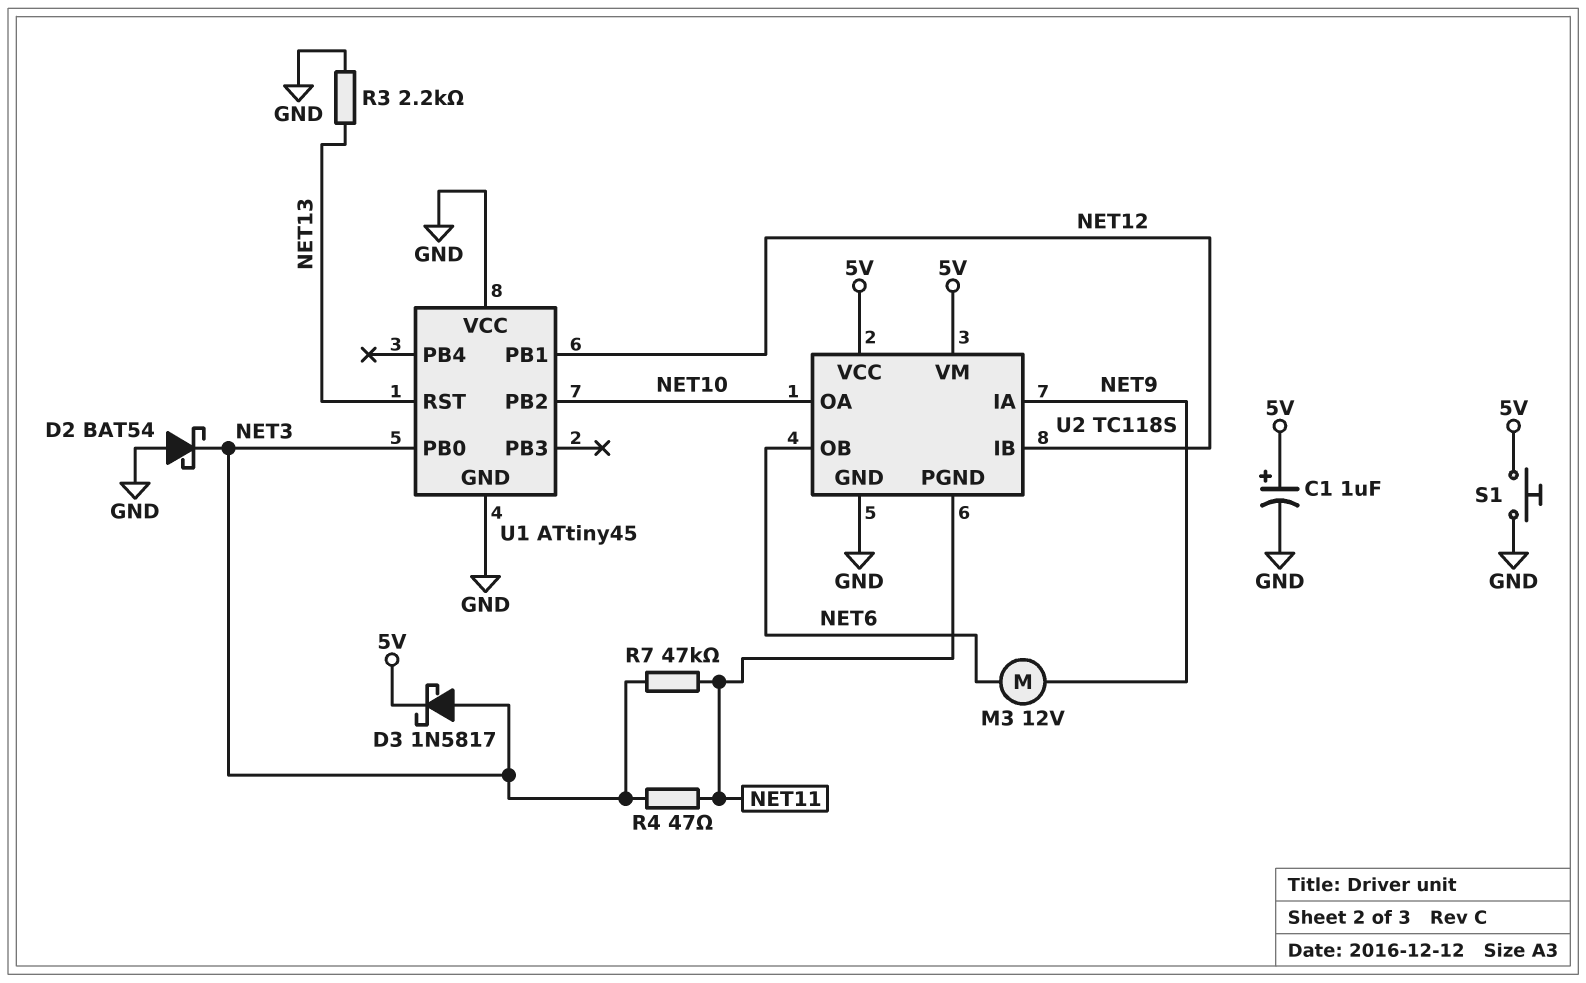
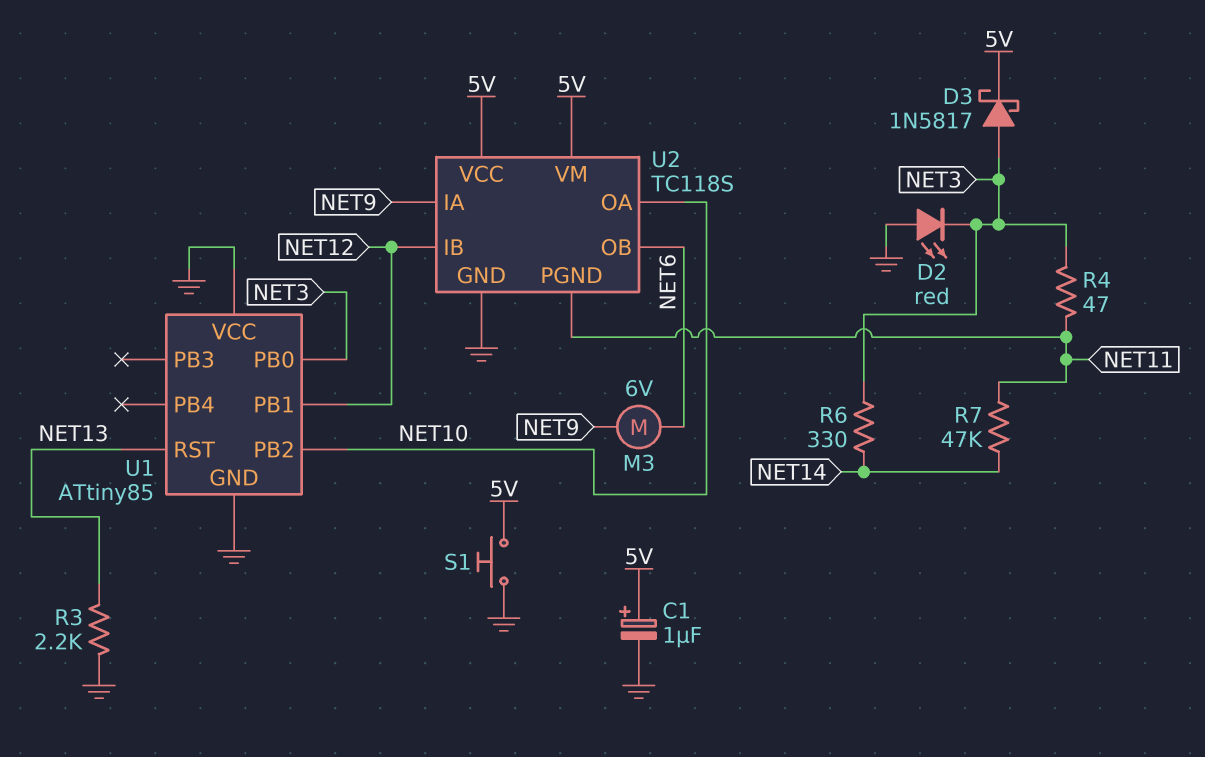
D2: schottky BAT54 (A GND, K NET3) -> LED red (A GND, K NET3)
M3: motor 12V (NET6, NET9) -> motor 6V (NET6, NET9)
R6: none -> 330 (NET3, NET14)
R7: 47k (NET3, NET11) -> 47k (NET11, NET14)
U1: ATtiny45 -> ATtiny85

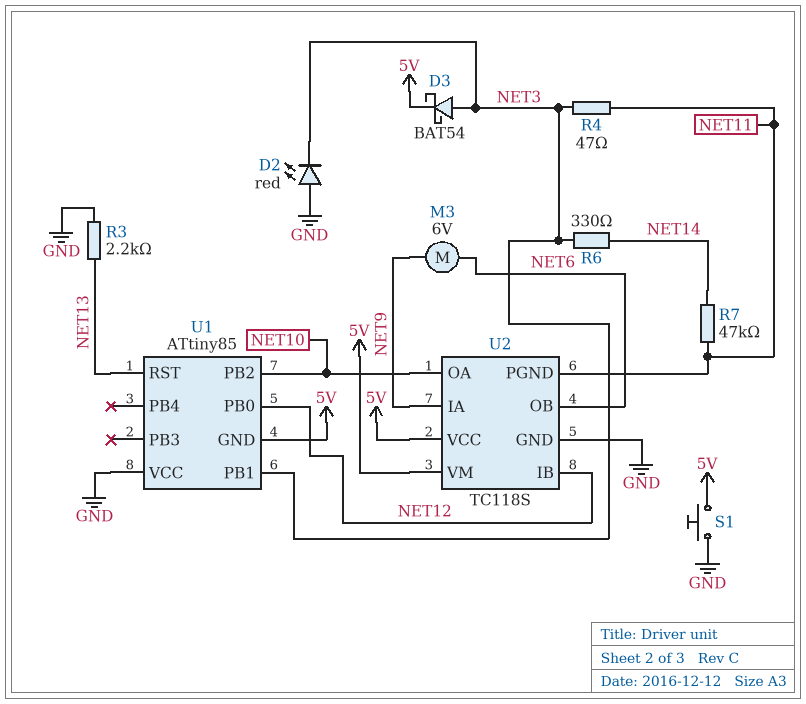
C1: 1uF (plus 5V, minus GND) -> none
D3: schottky 1N5817 (A NET3, K 5V) -> schottky BAT54 (A NET3, K 5V)
U1 pin GND: GND -> 5V
U1 pin PB0: NET3 -> NET12
U1 pin PB1: NET12 -> NET3

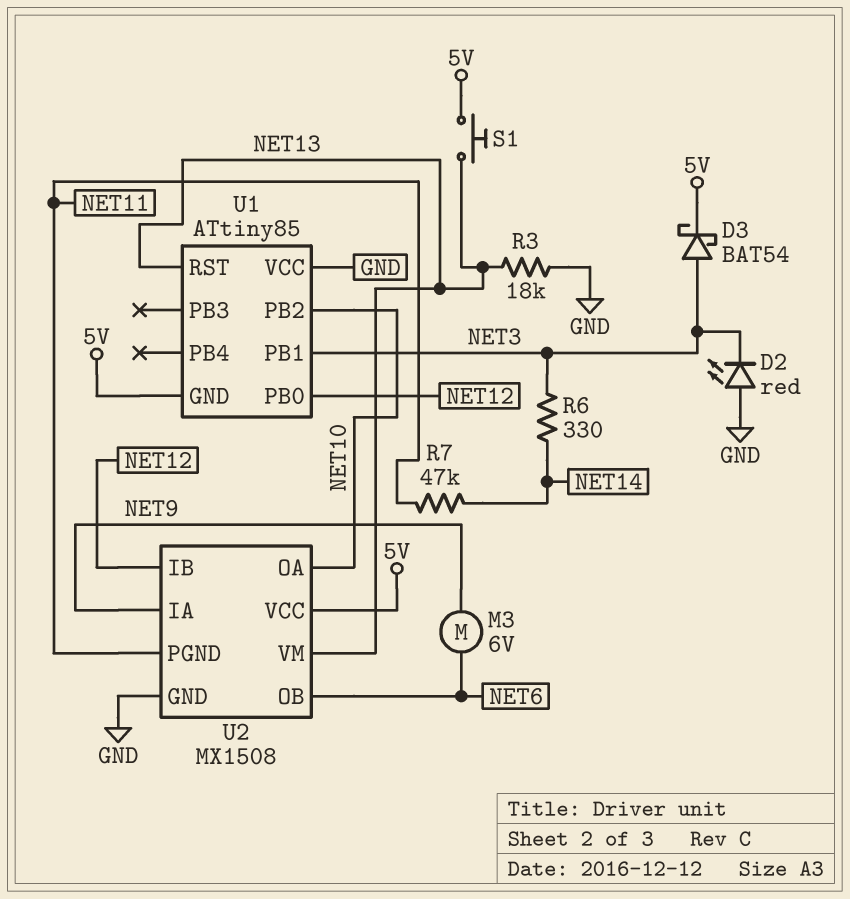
R3: 2.2k (GND, NET13) -> 18k (GND, NET13)
R4: 47 (NET3, NET11) -> none
S1: button (5V, GND) -> button (5V, NET13)
U2: TC118S -> MX1508
U2 pin VM: 5V -> NET13

